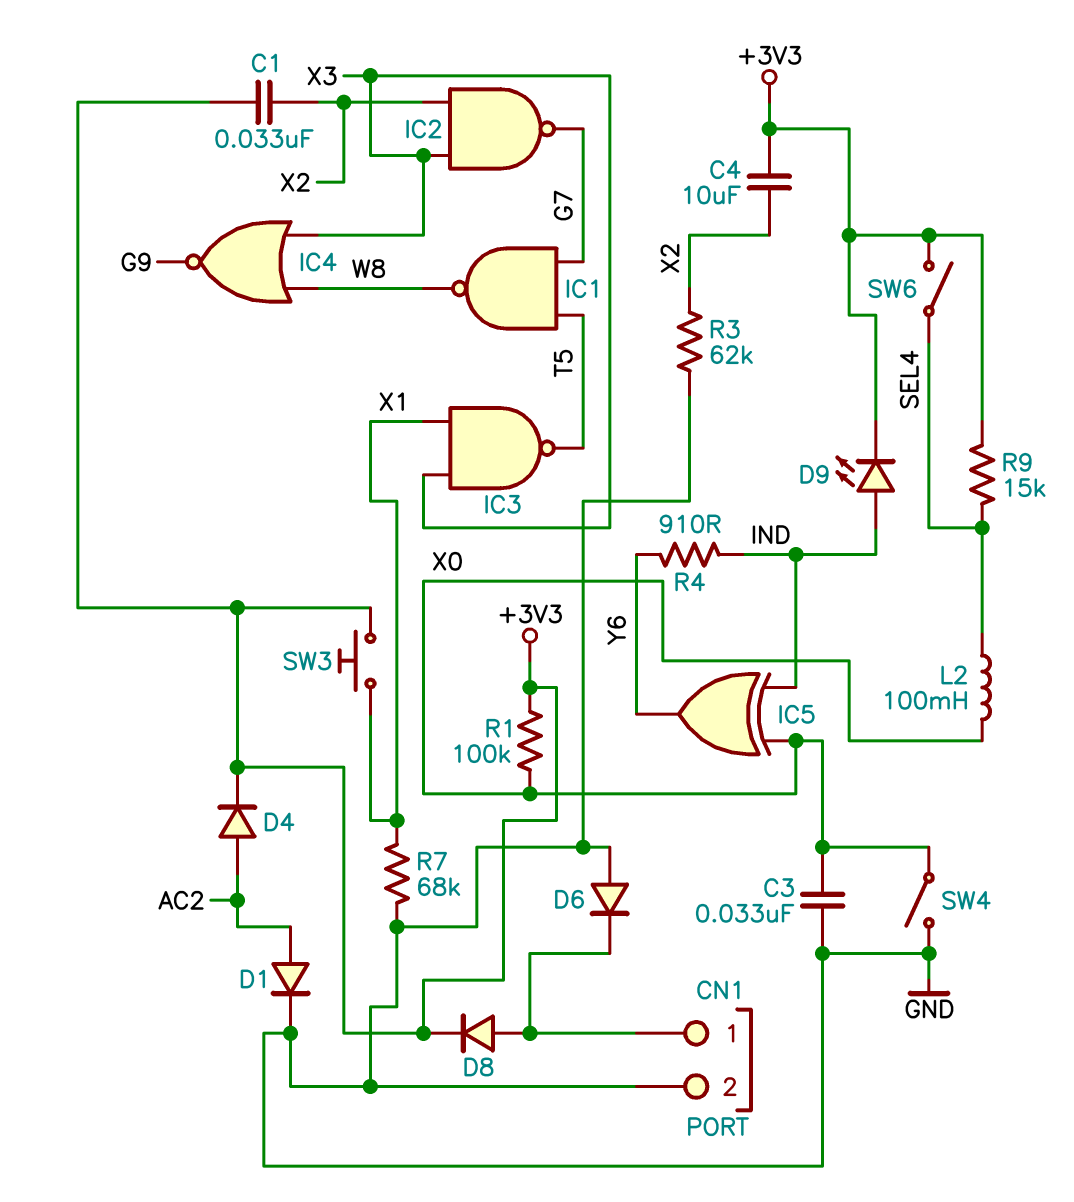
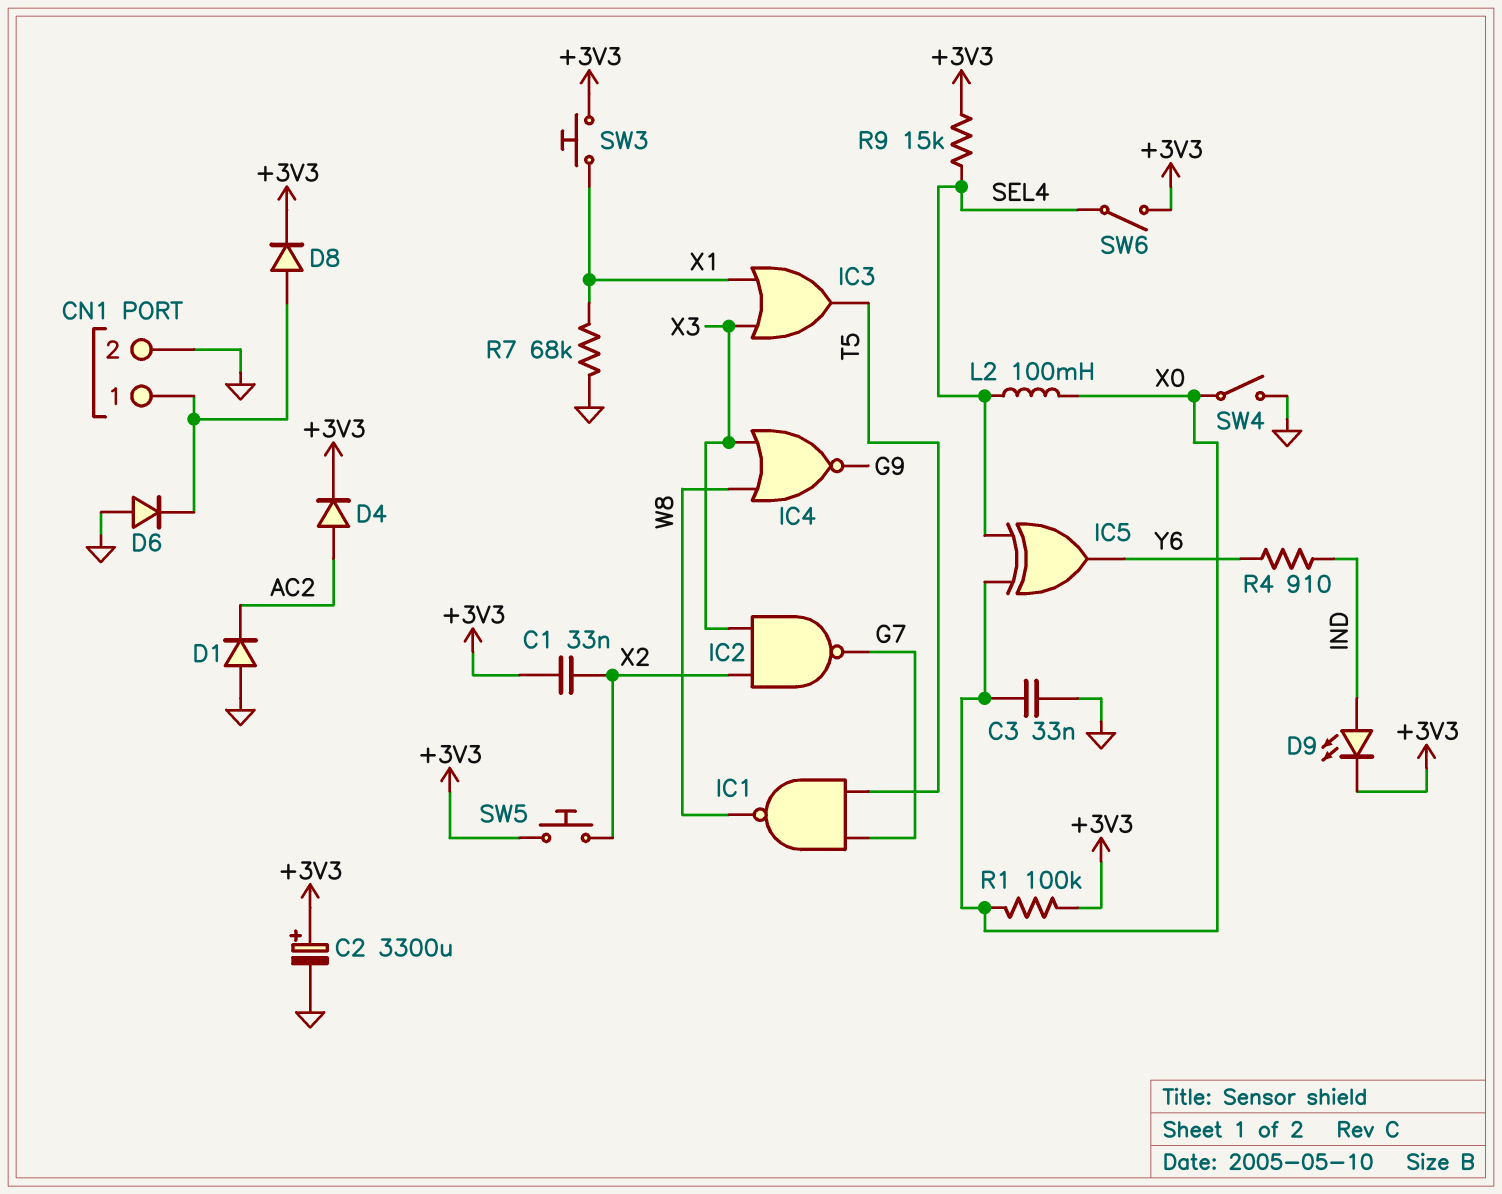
C2: none -> 3300uF (plus +3V3, minus GND)
C4: 10uF (+3V3, X2) -> none
D1: diode (A AC2, K GND) -> diode (A GND, K AC2)
IC3: NAND (in X1, in X3, out T5) -> OR (in X1, in X3, out T5)
IC5: XOR (in IND, in X0, out Y6) -> XOR (in SEL4, in X0, out Y6)
R3: 62k (GND, X2) -> none
SW5: none -> button (+3V3, X2)

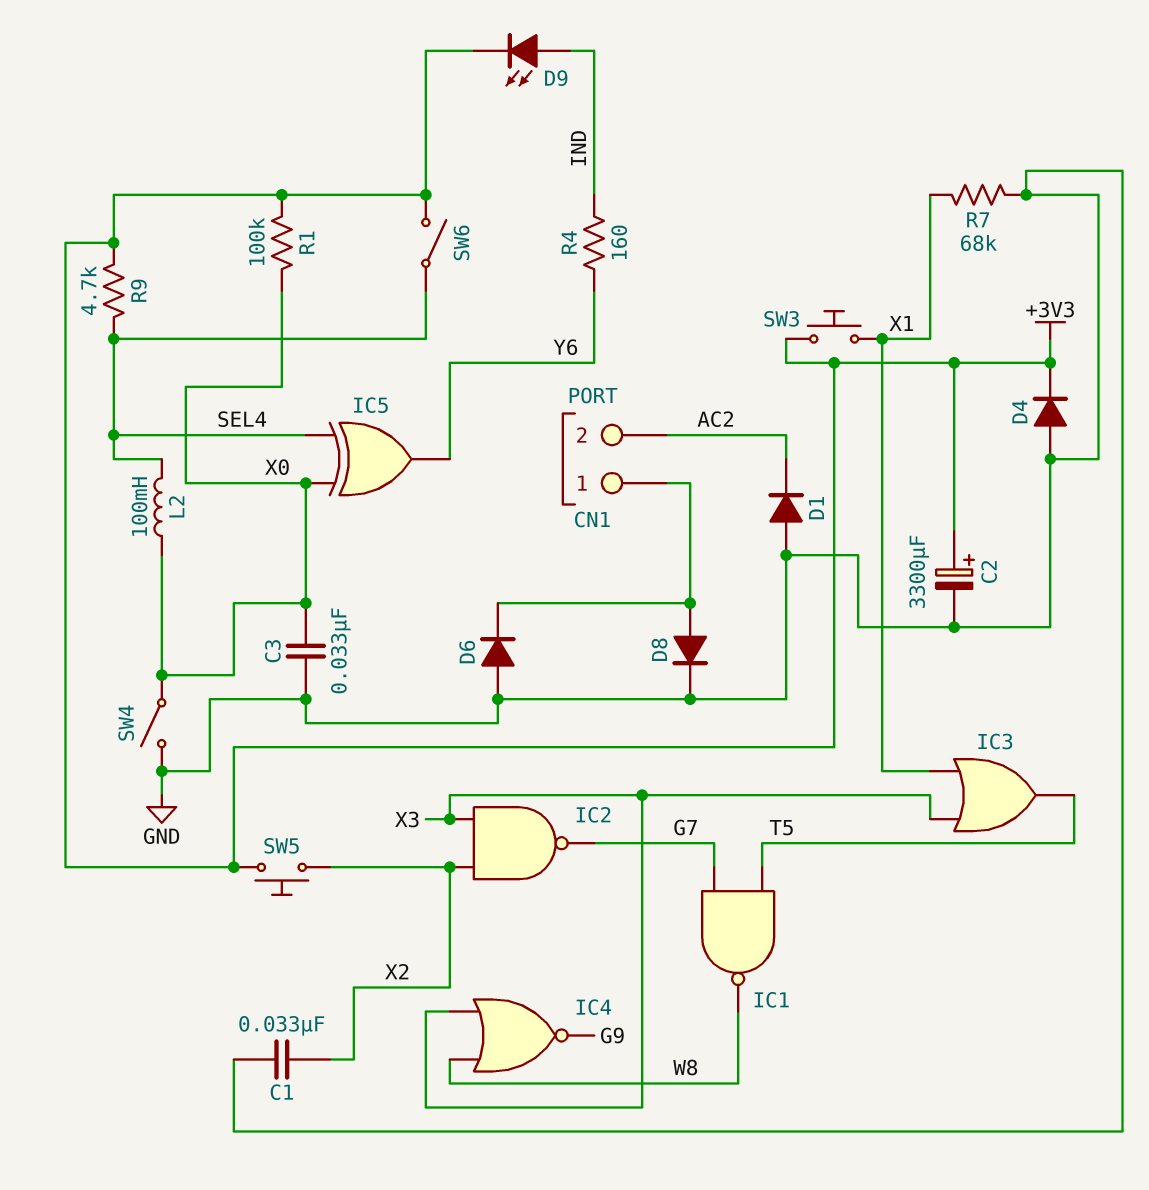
C1: 33nF (+3V3, X2) -> 33nF (GND, X2)
CN1 pin 2: GND -> AC2
D4: diode (A AC2, K +3V3) -> diode (A GND, K +3V3)
D8: diode (A CN1/1, K +3V3) -> diode (A CN1/1, K GND)
R4: 910 (IND, Y6) -> 160 (IND, Y6)
R9: 15k (+3V3, SEL4) -> 4.7k (+3V3, SEL4)

